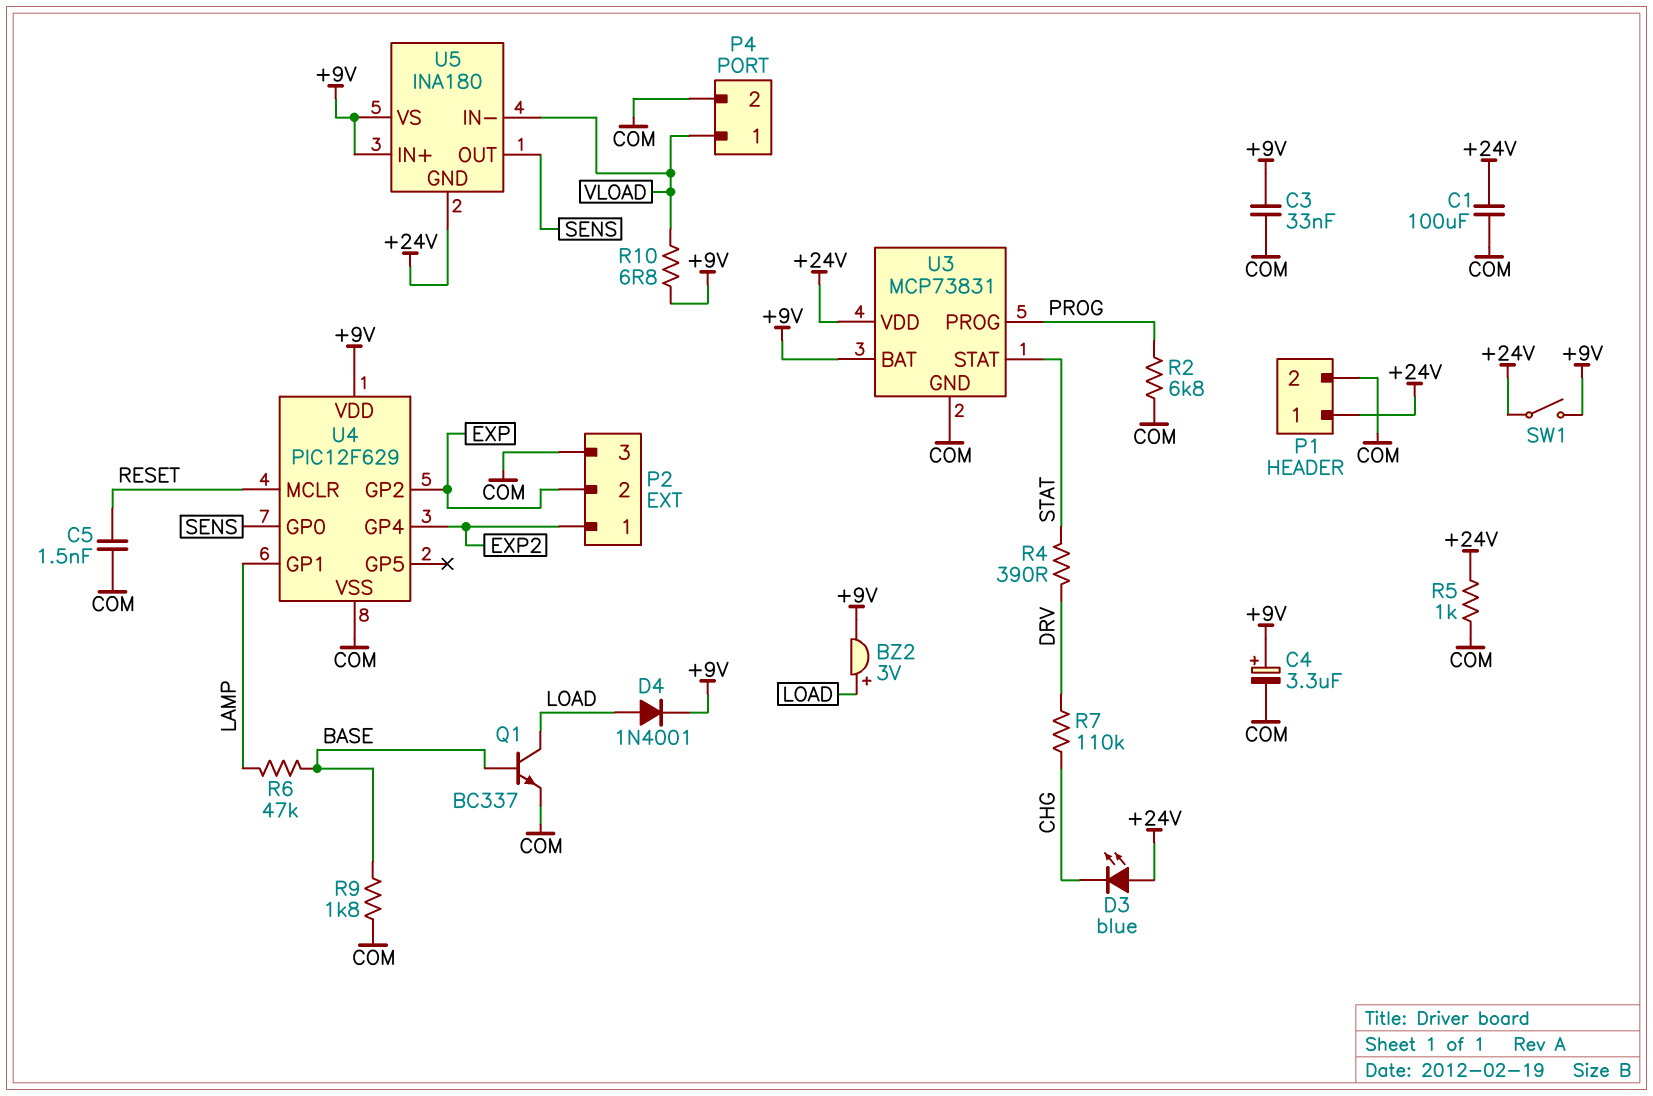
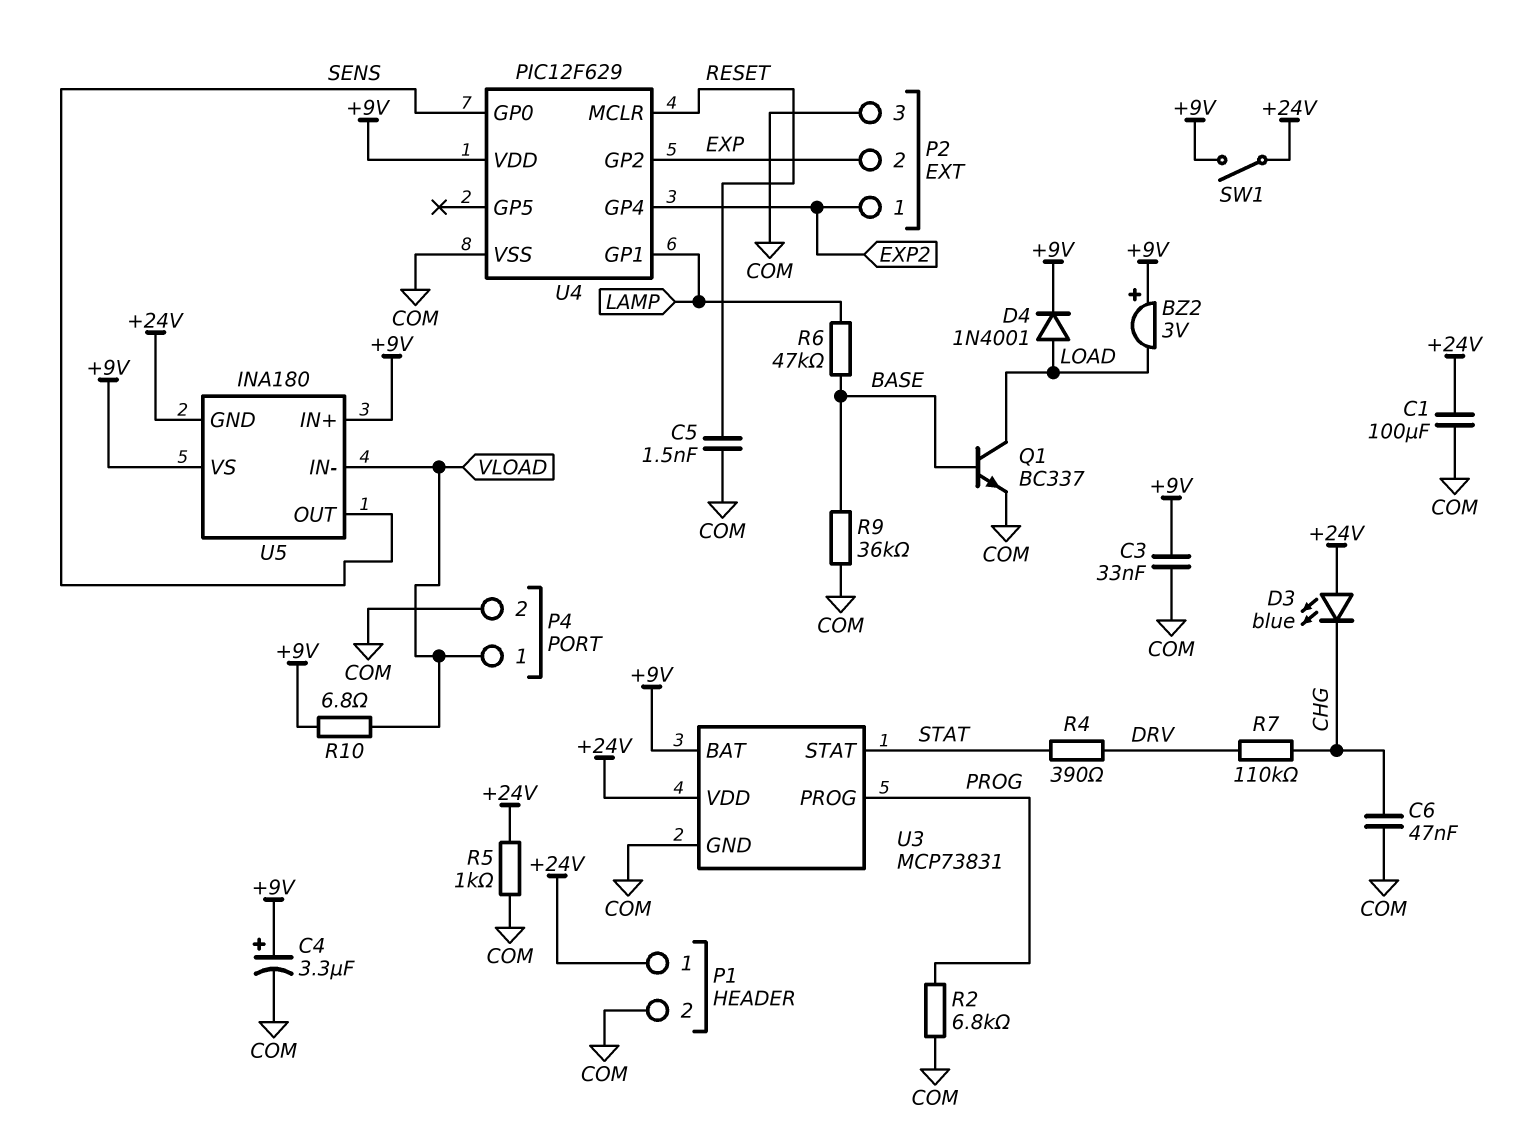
BZ2: buzzer 3V (plus LOAD, minus +9V) -> buzzer 3V (plus +9V, minus LOAD)
C6: none -> 47nF (CHG, COM)
R9: 1.8k (BASE, COM) -> 36k (BASE, COM)

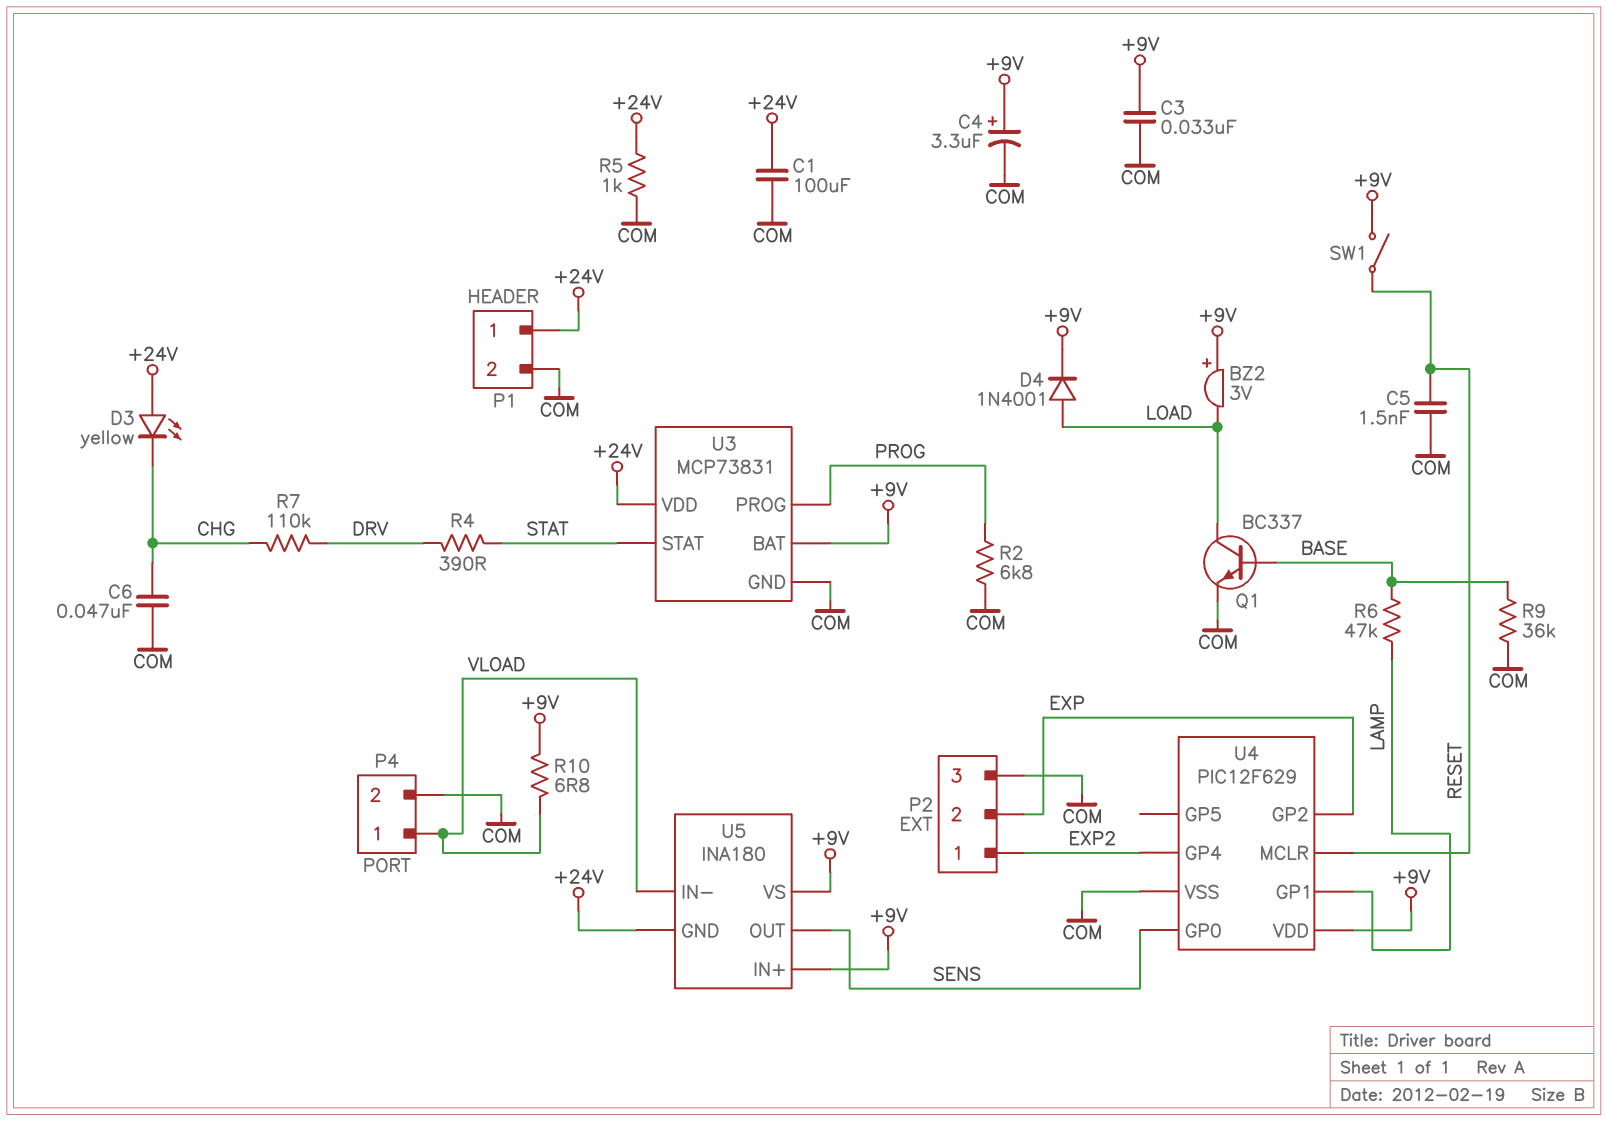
D3: LED blue (A +24V, K CHG) -> LED yellow (A +24V, K CHG)
SW1: switch (+9V, +24V) -> switch (+9V, RESET)

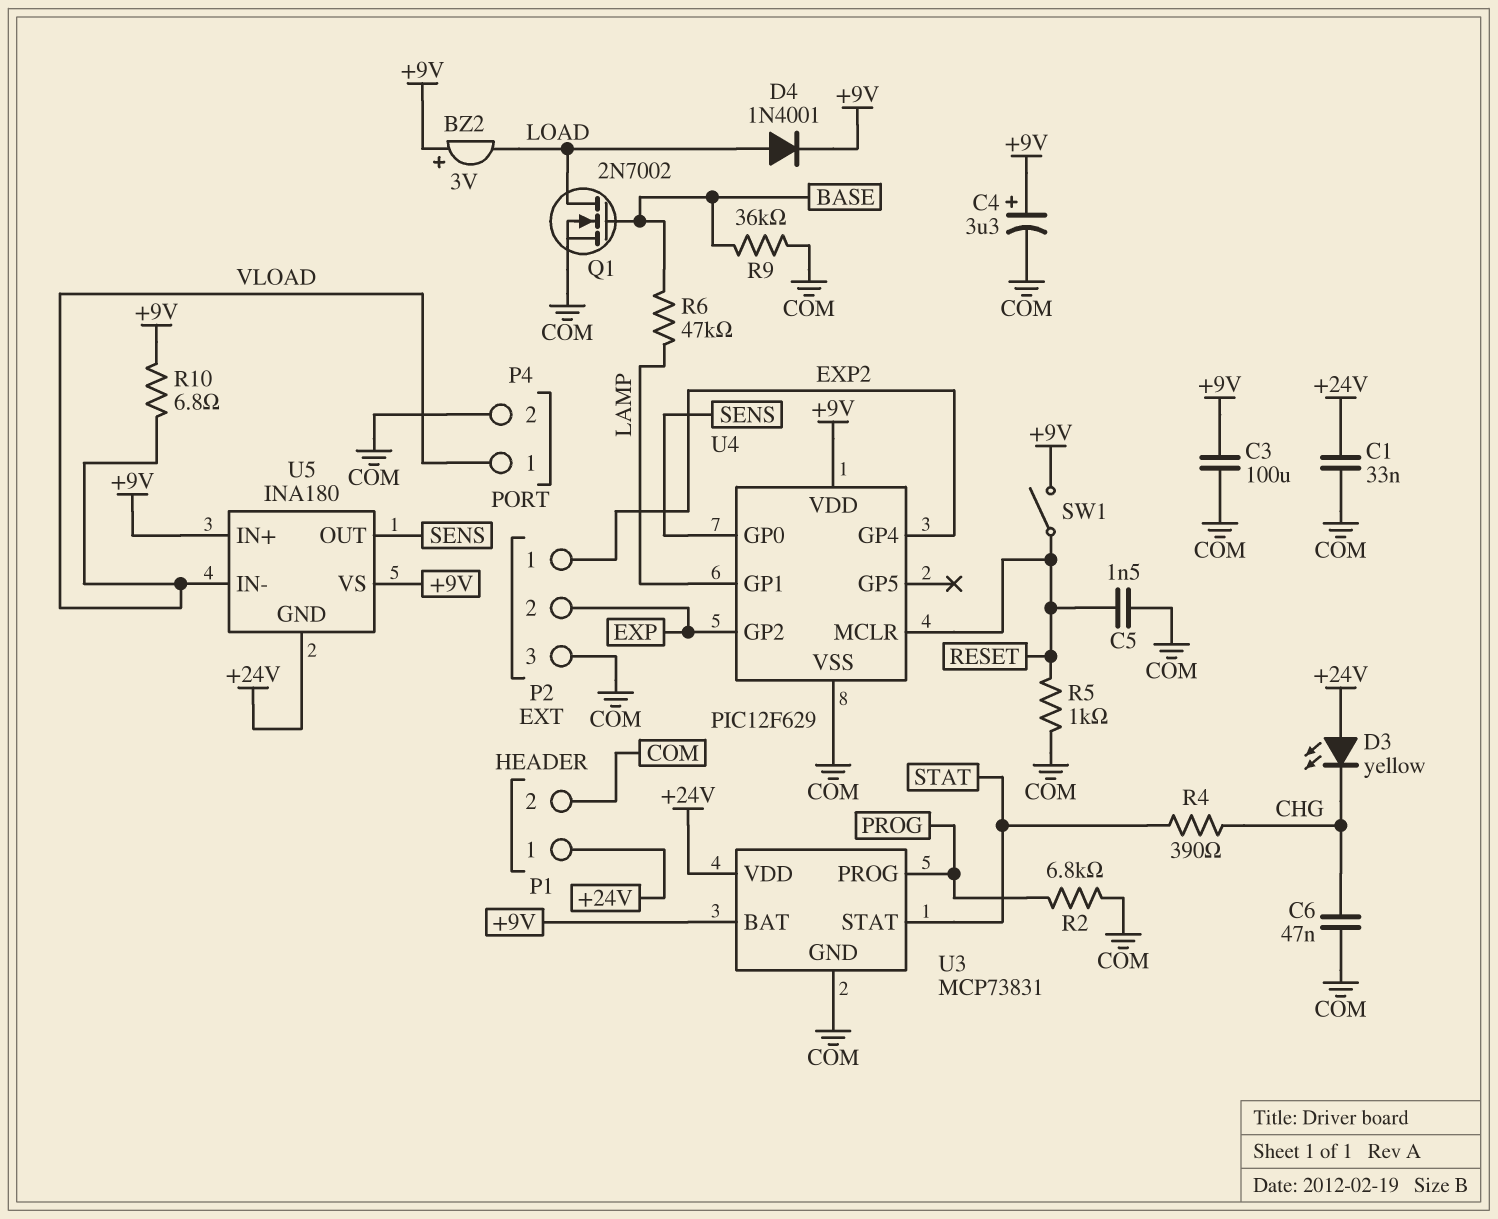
C1: 100uF (+24V, COM) -> 33nF (+24V, COM)
C3: 33nF (+9V, COM) -> 100uF (+9V, COM)
Q1: NPN BC337 (B BASE, C LOAD, E COM) -> NMOS 2N7002 (G BASE, D LOAD, S COM)
R4: 390 (DRV, STAT) -> 390 (CHG, STAT)
R5: 1k (+24V, COM) -> 1k (COM, RESET)
R7: 110k (CHG, DRV) -> none

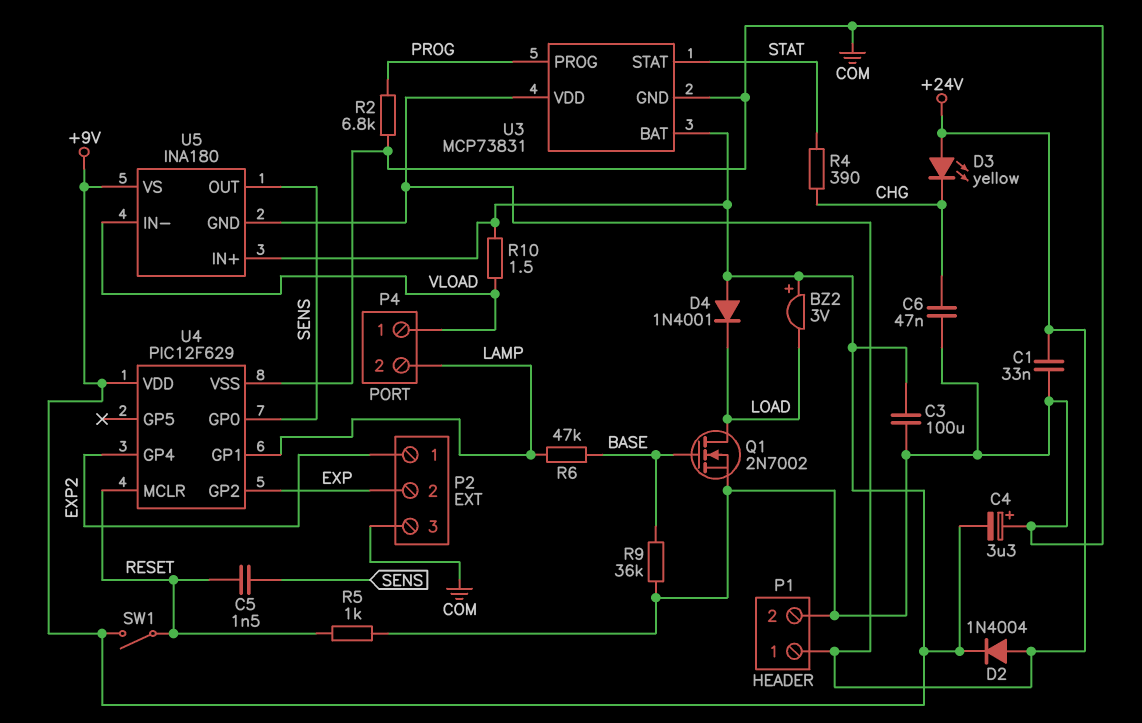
C4: 3.3uF (plus +9V, minus COM) -> 3.3uF (plus COM, minus +9V)
C5: 1.5nF (COM, RESET) -> 1.5nF (RESET, SENS)
D2: none -> diode 1N4004 (A +24V, K +9V)
D4: diode 1N4001 (A LOAD, K +9V) -> diode 1N4001 (A +9V, K LOAD)
P4 pin 2: COM -> LAMP
R10: 6.8 (+9V, VLOAD) -> 1.5 (+9V, VLOAD)

